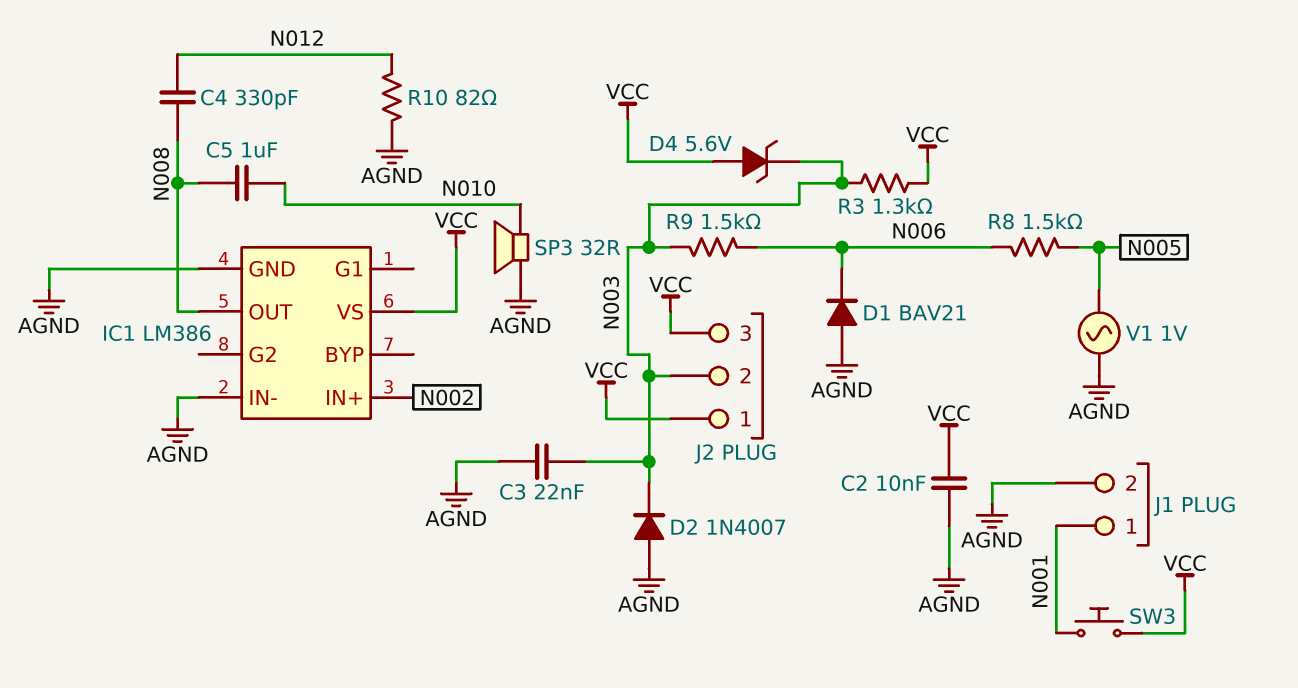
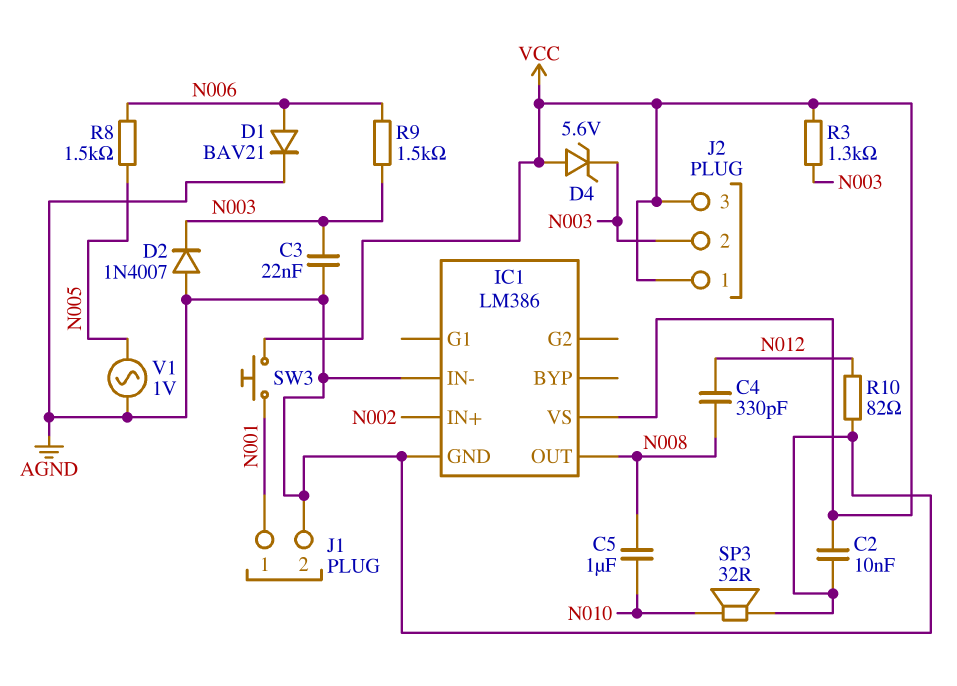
D1: diode BAV21 (A AGND, K N006) -> diode BAV21 (A N006, K AGND)

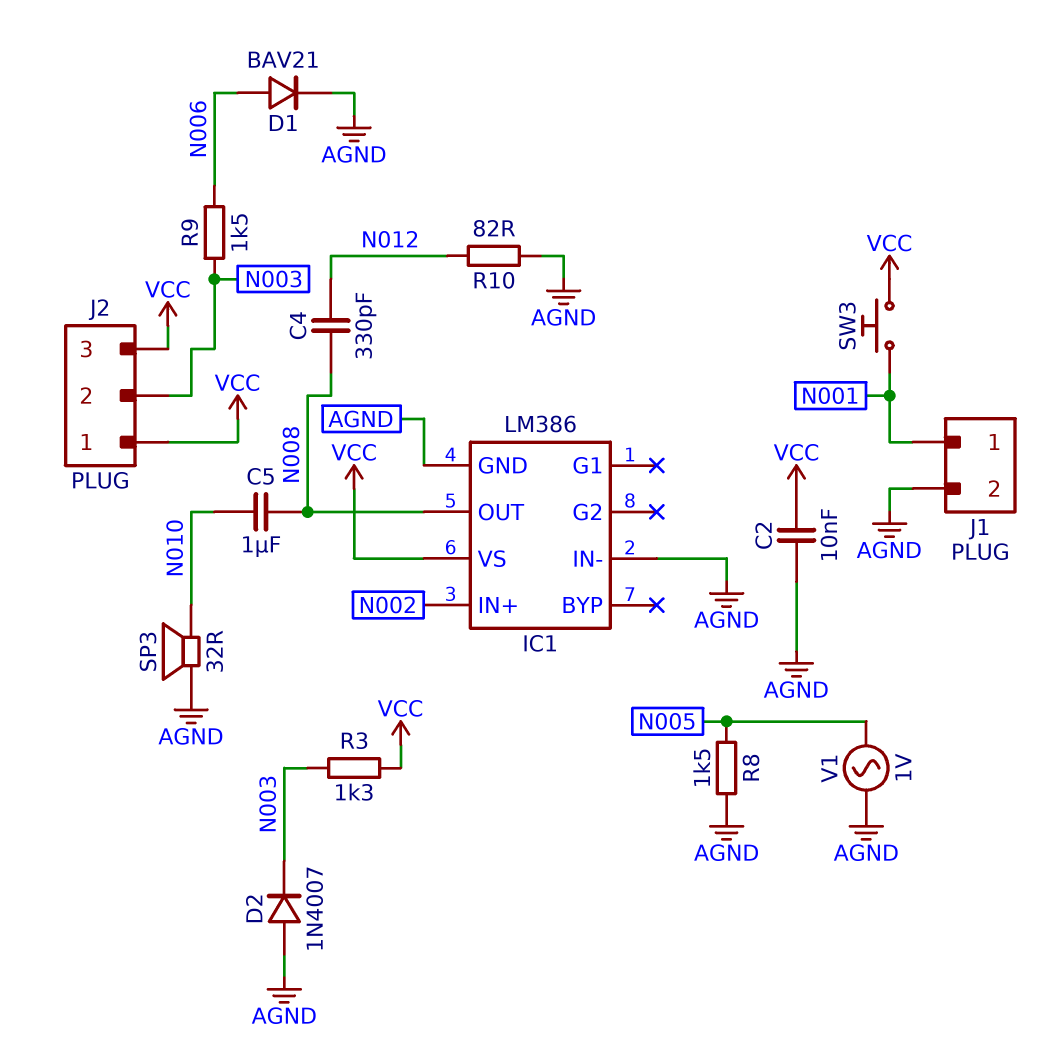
C3: 22nF (AGND, N003) -> none
D4: zener 5.6V (A VCC, K N003) -> none
R8: 1.5k (N005, N006) -> 1.5k (AGND, N005)

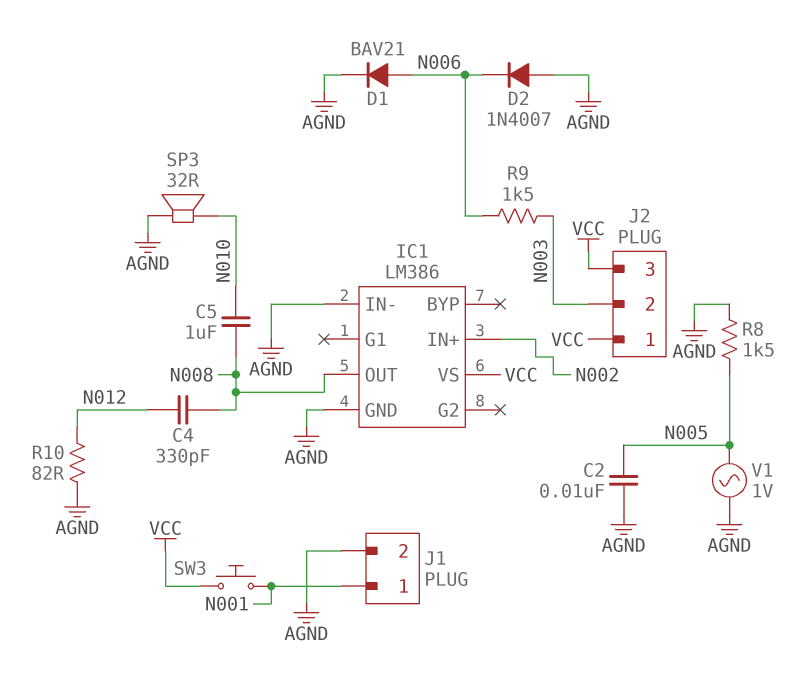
C2: 10nF (AGND, VCC) -> 10nF (AGND, N005)
D2: diode 1N4007 (A AGND, K N003) -> diode 1N4007 (A AGND, K N006)
R3: 1.3k (N003, VCC) -> none

